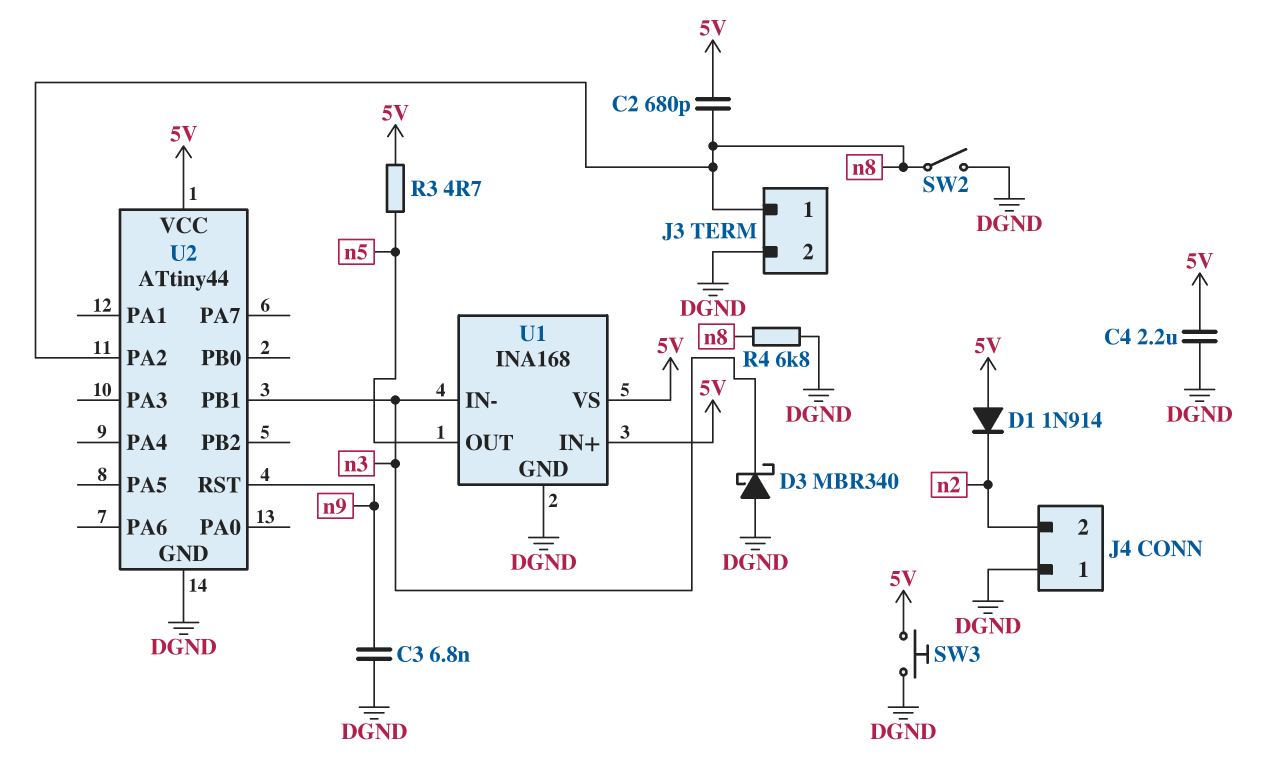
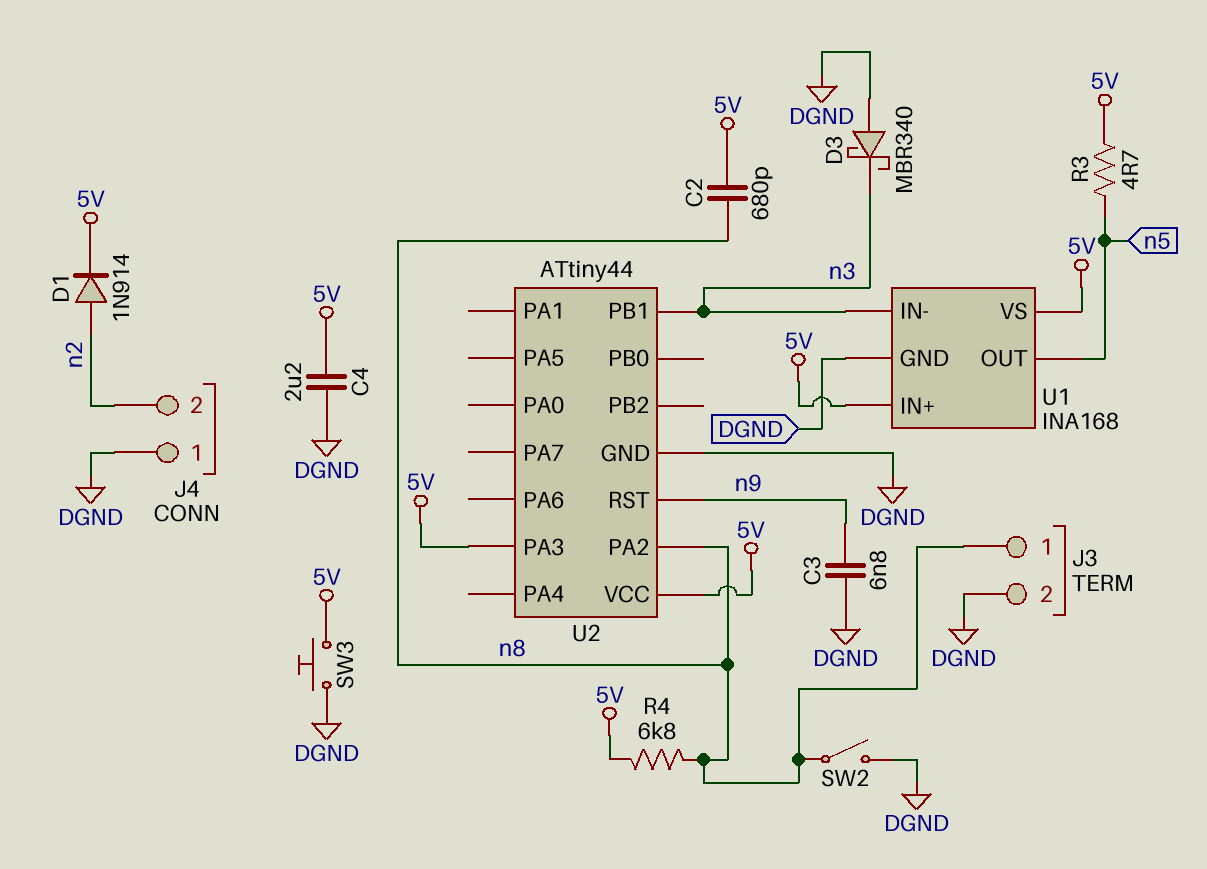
D1: diode 1N914 (A 5V, K n2) -> diode 1N914 (A n2, K 5V)
R4: 6.8k (DGND, n8) -> 6.8k (5V, n8)
U2 pin PA3: none -> 5V

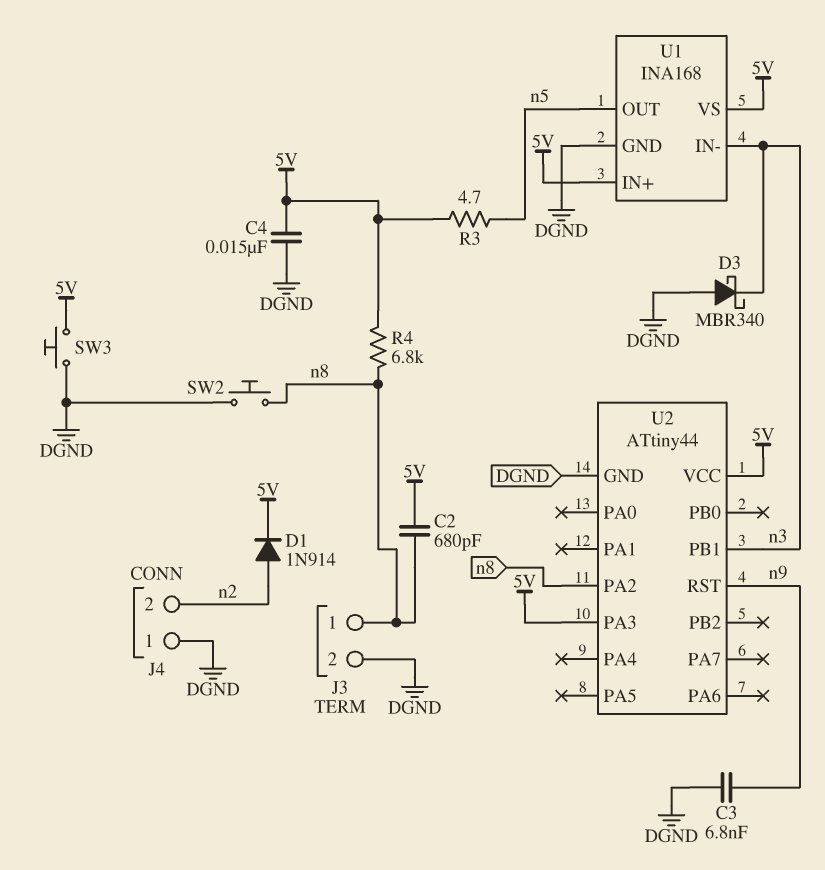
C4: 2.2uF (5V, DGND) -> 15nF (5V, DGND)
SW2: switch (DGND, n8) -> button (DGND, n8)

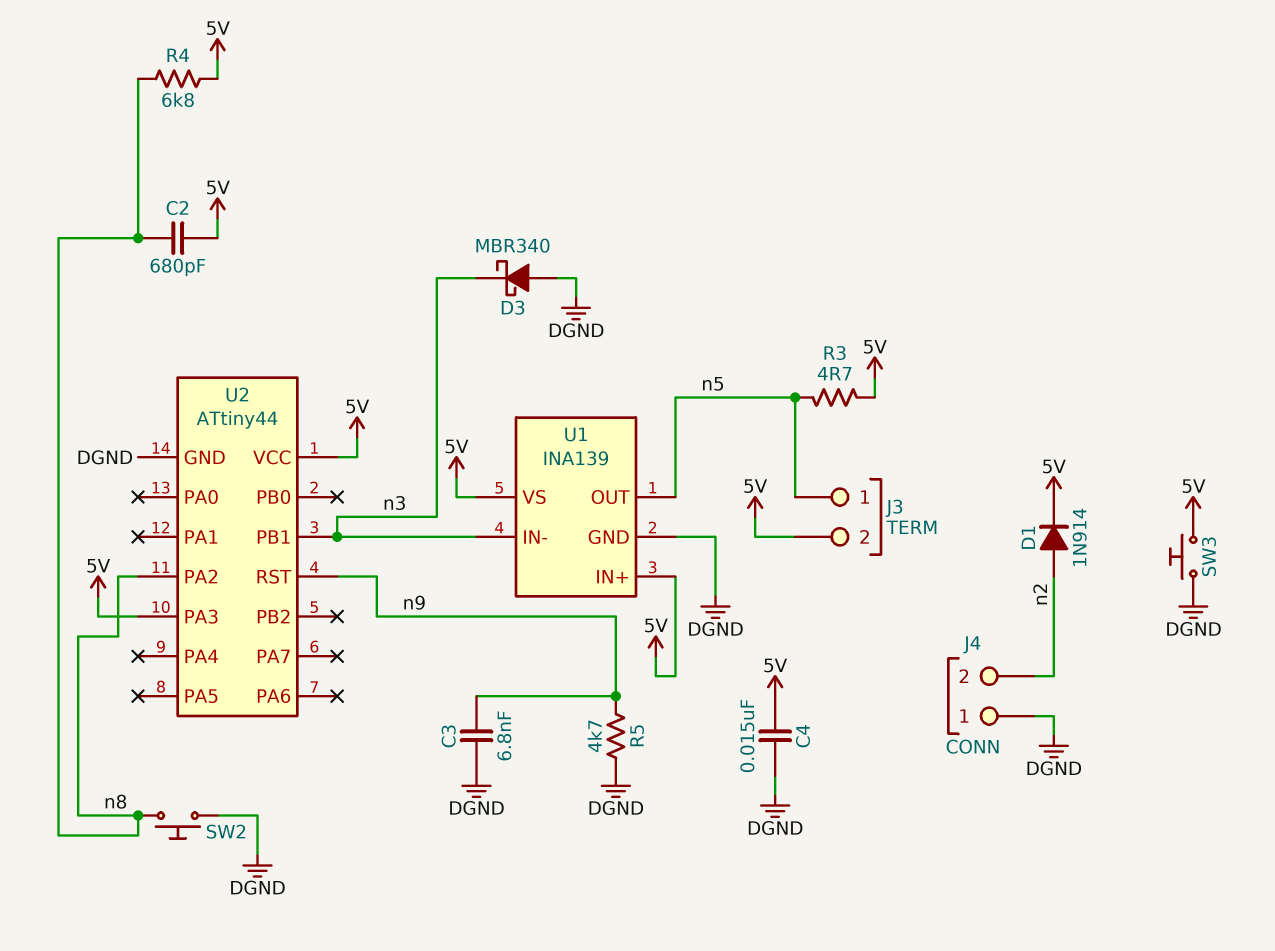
J3 pin 1: n8 -> n5
J3 pin 2: DGND -> 5V
R5: none -> 4.7k (DGND, n9)
U1: INA168 -> INA139

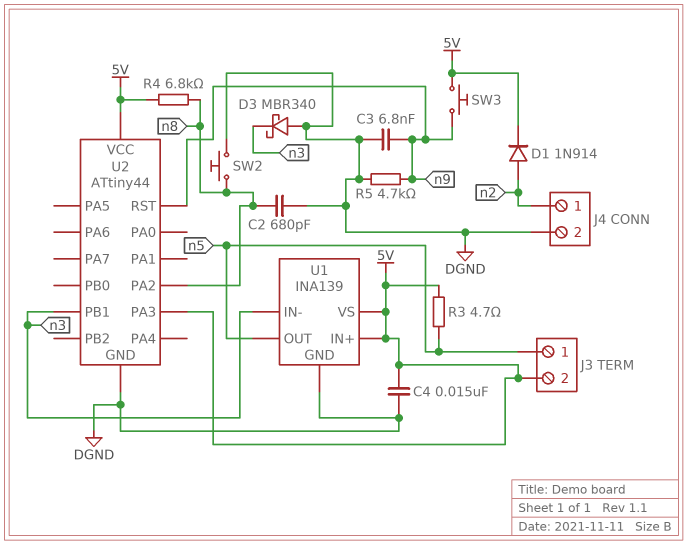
C2: 680pF (5V, n8) -> 680pF (DGND, n8)
J4 pin 1: DGND -> n2
J4 pin 2: n2 -> DGND
SW3: button (5V, DGND) -> button (5V, n9)

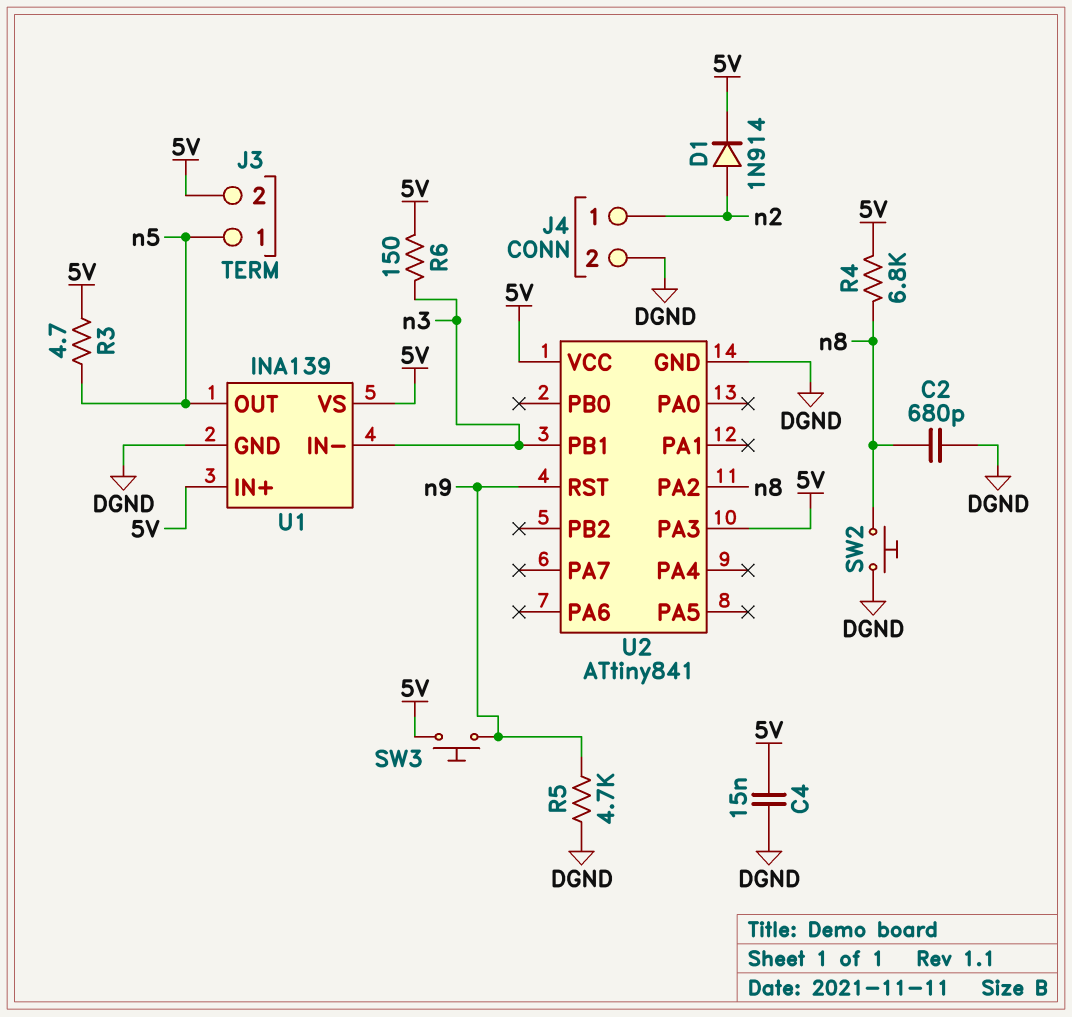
C3: 6.8nF (DGND, n9) -> none
D3: schottky MBR340 (A DGND, K n3) -> none
R6: none -> 150 (5V, n3)
U2: ATtiny44 -> ATtiny841

